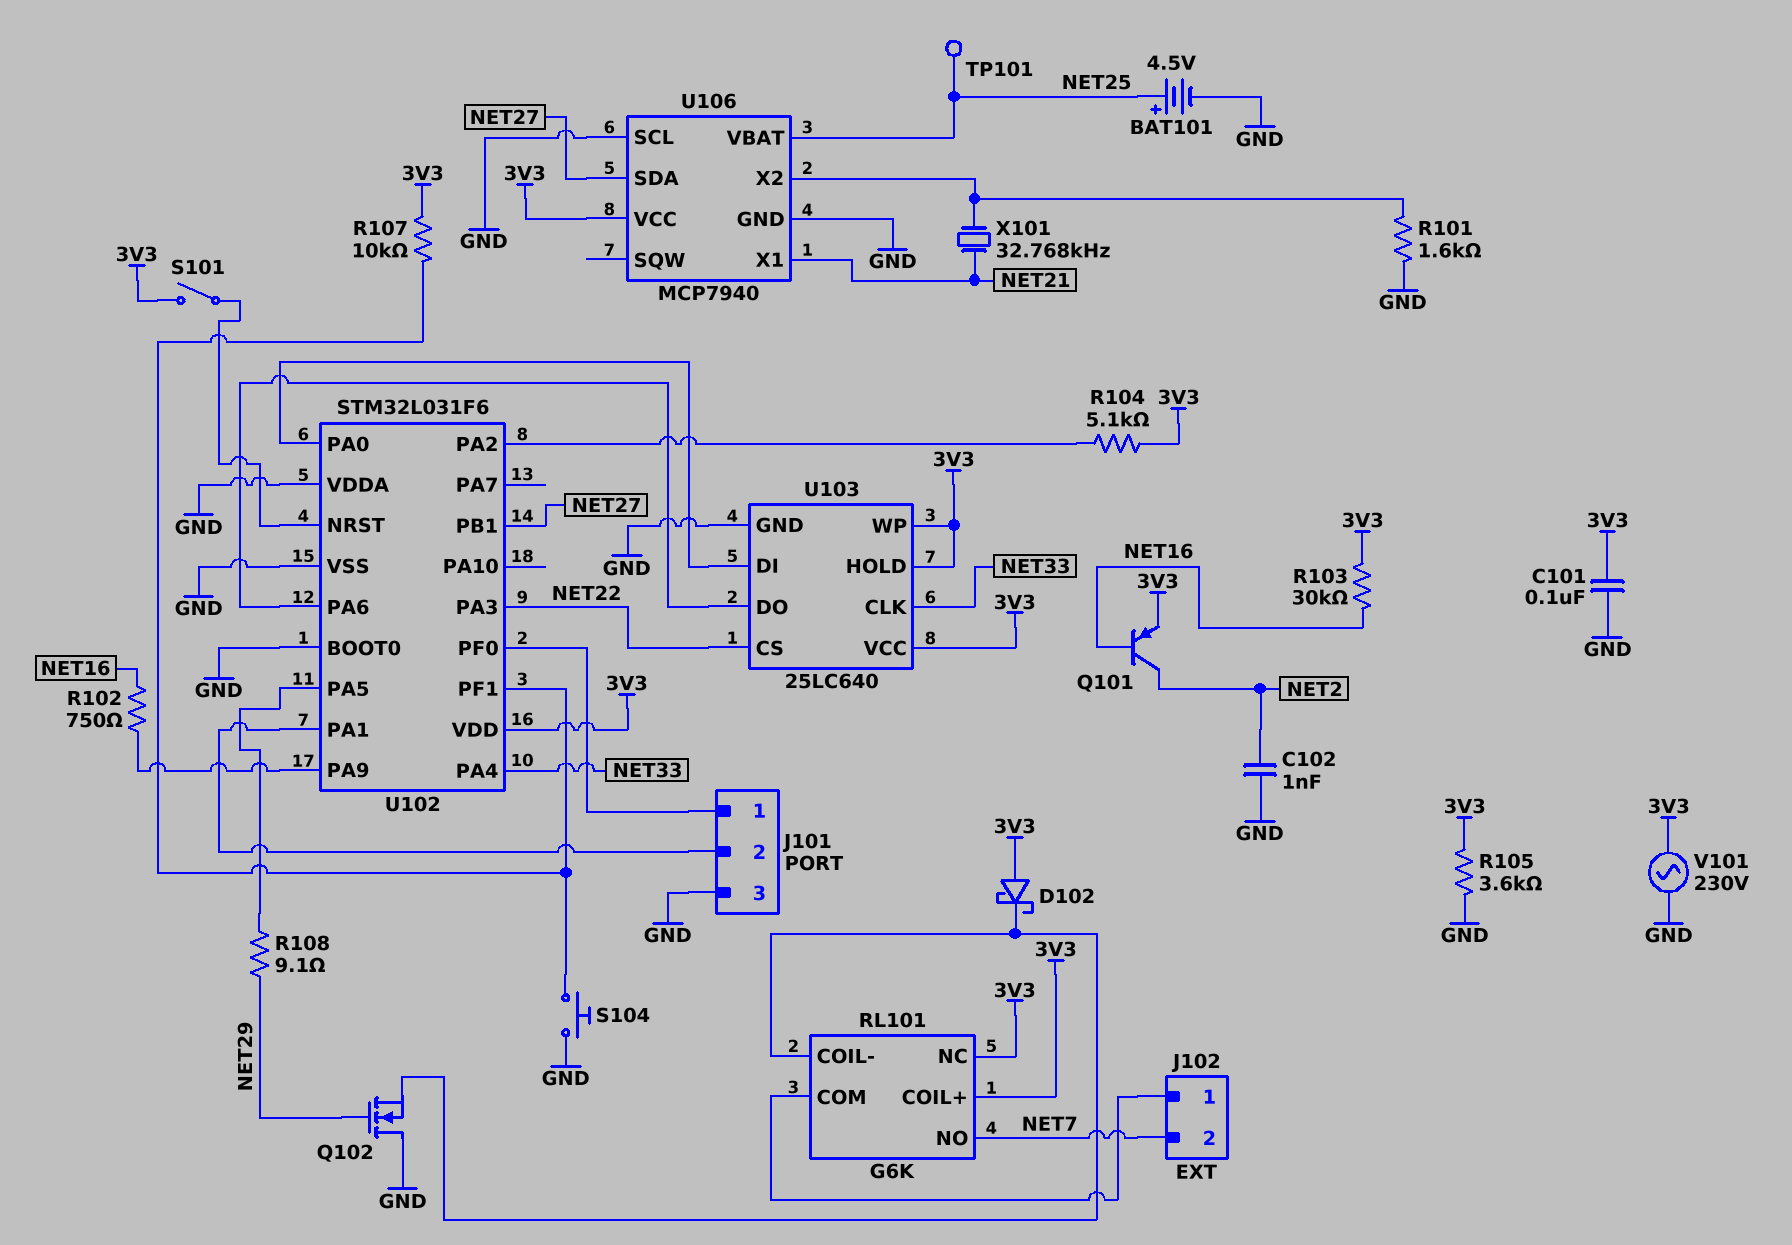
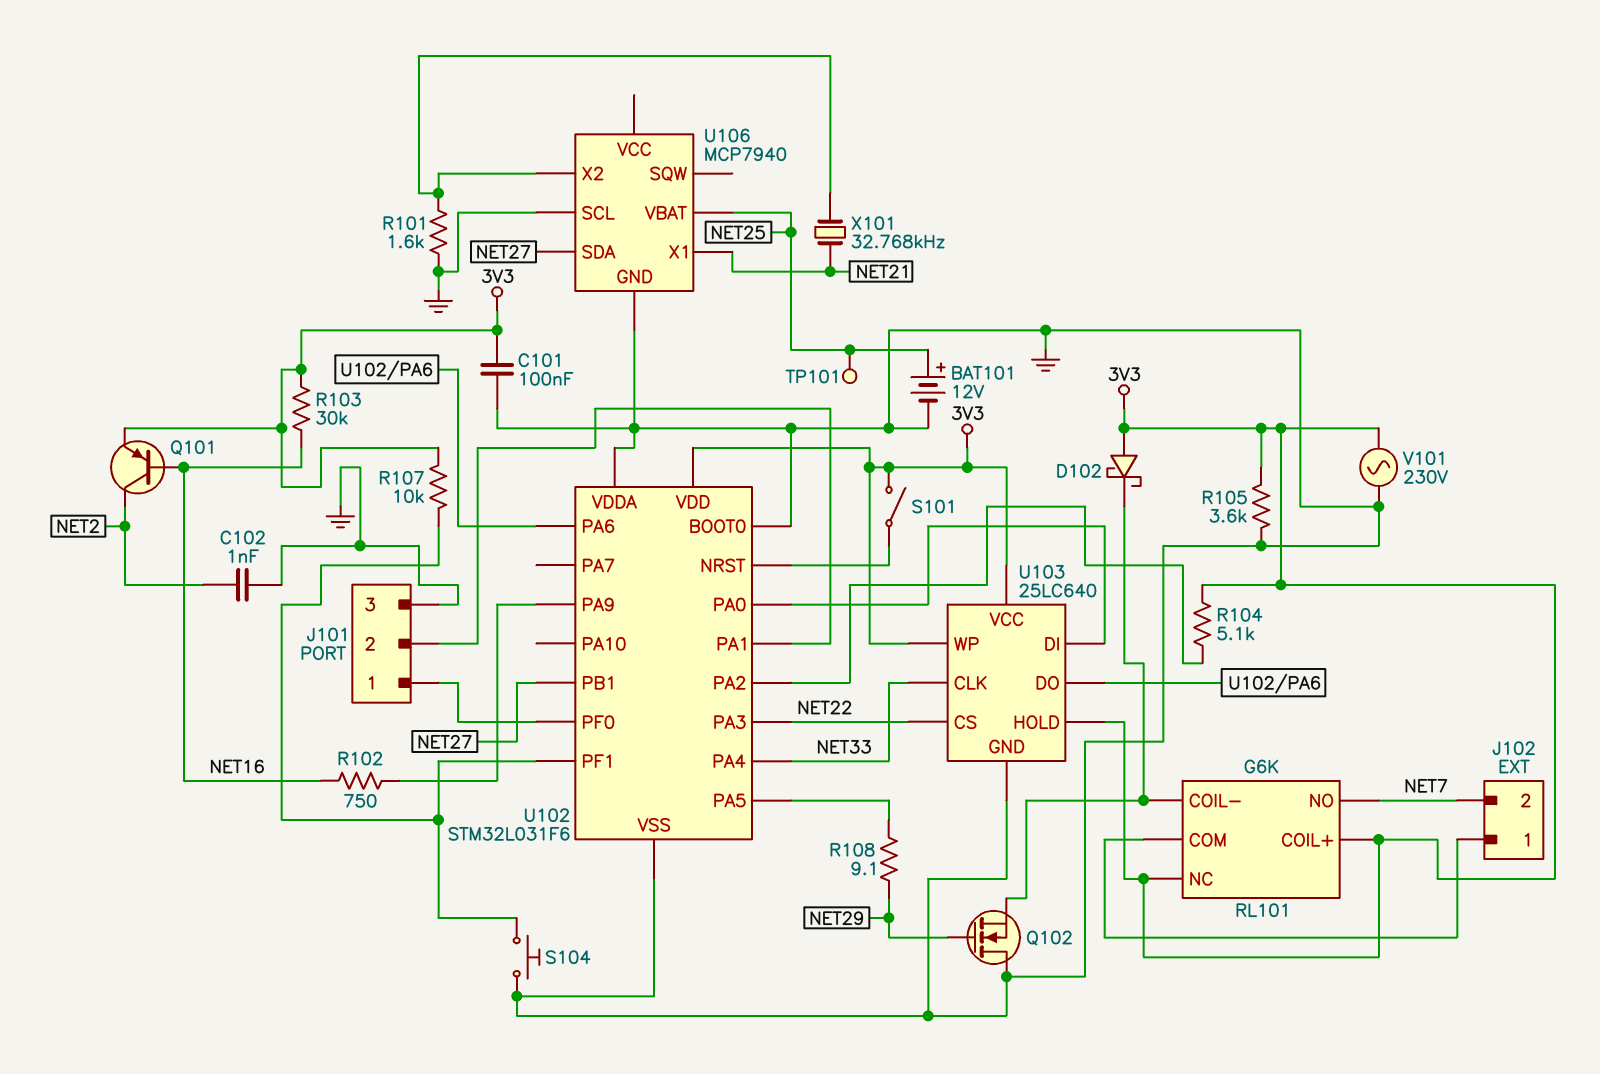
BAT101: 4.5V (plus NET25, minus GND) -> 12V (plus NET25, minus GND)
U106 pin VCC: 3V3 -> none

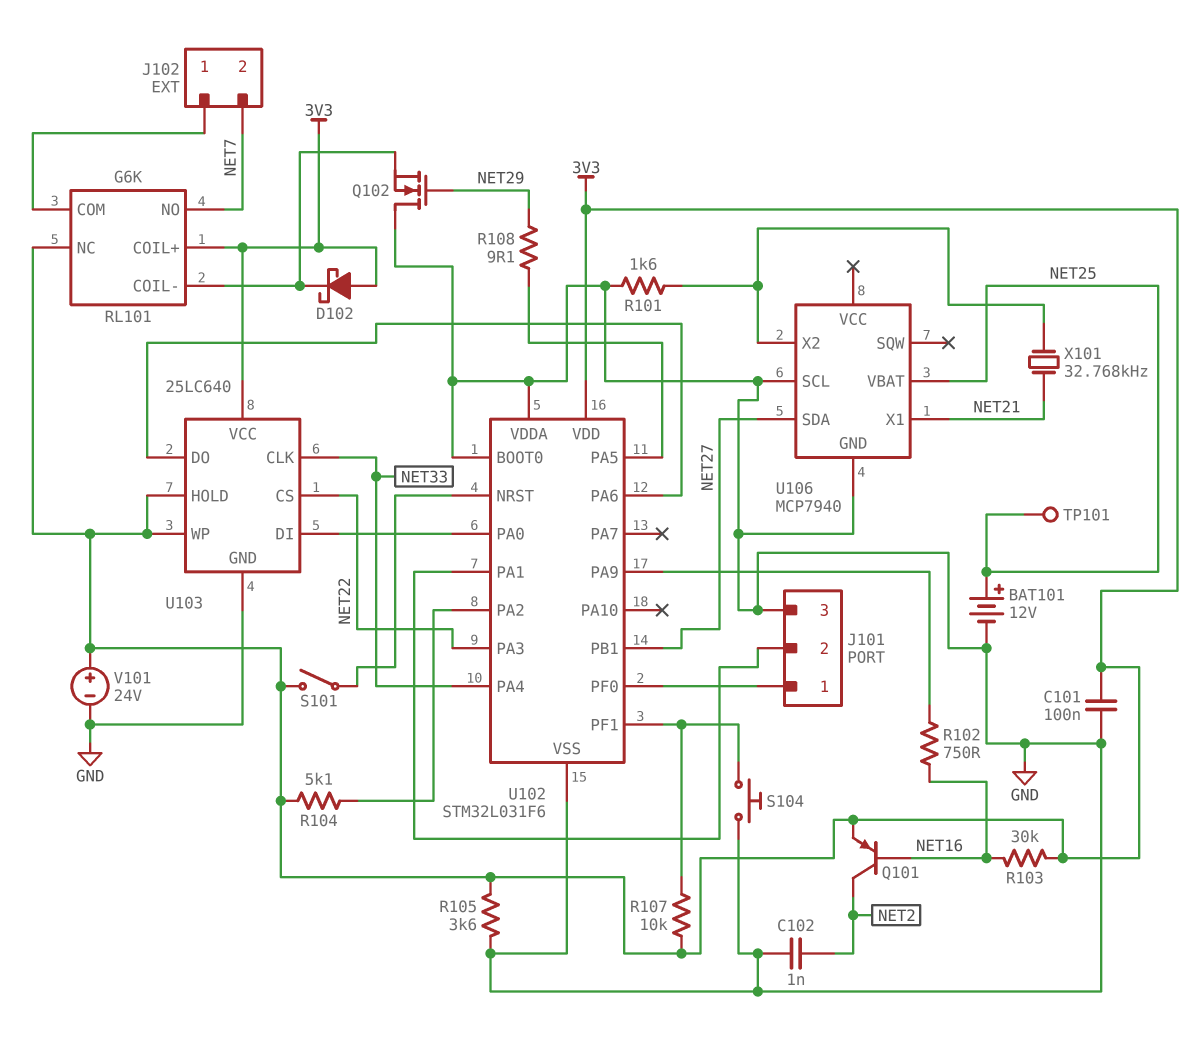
V101: AC 230V (3V3, GND) -> 24V (plus 3V3, minus GND)

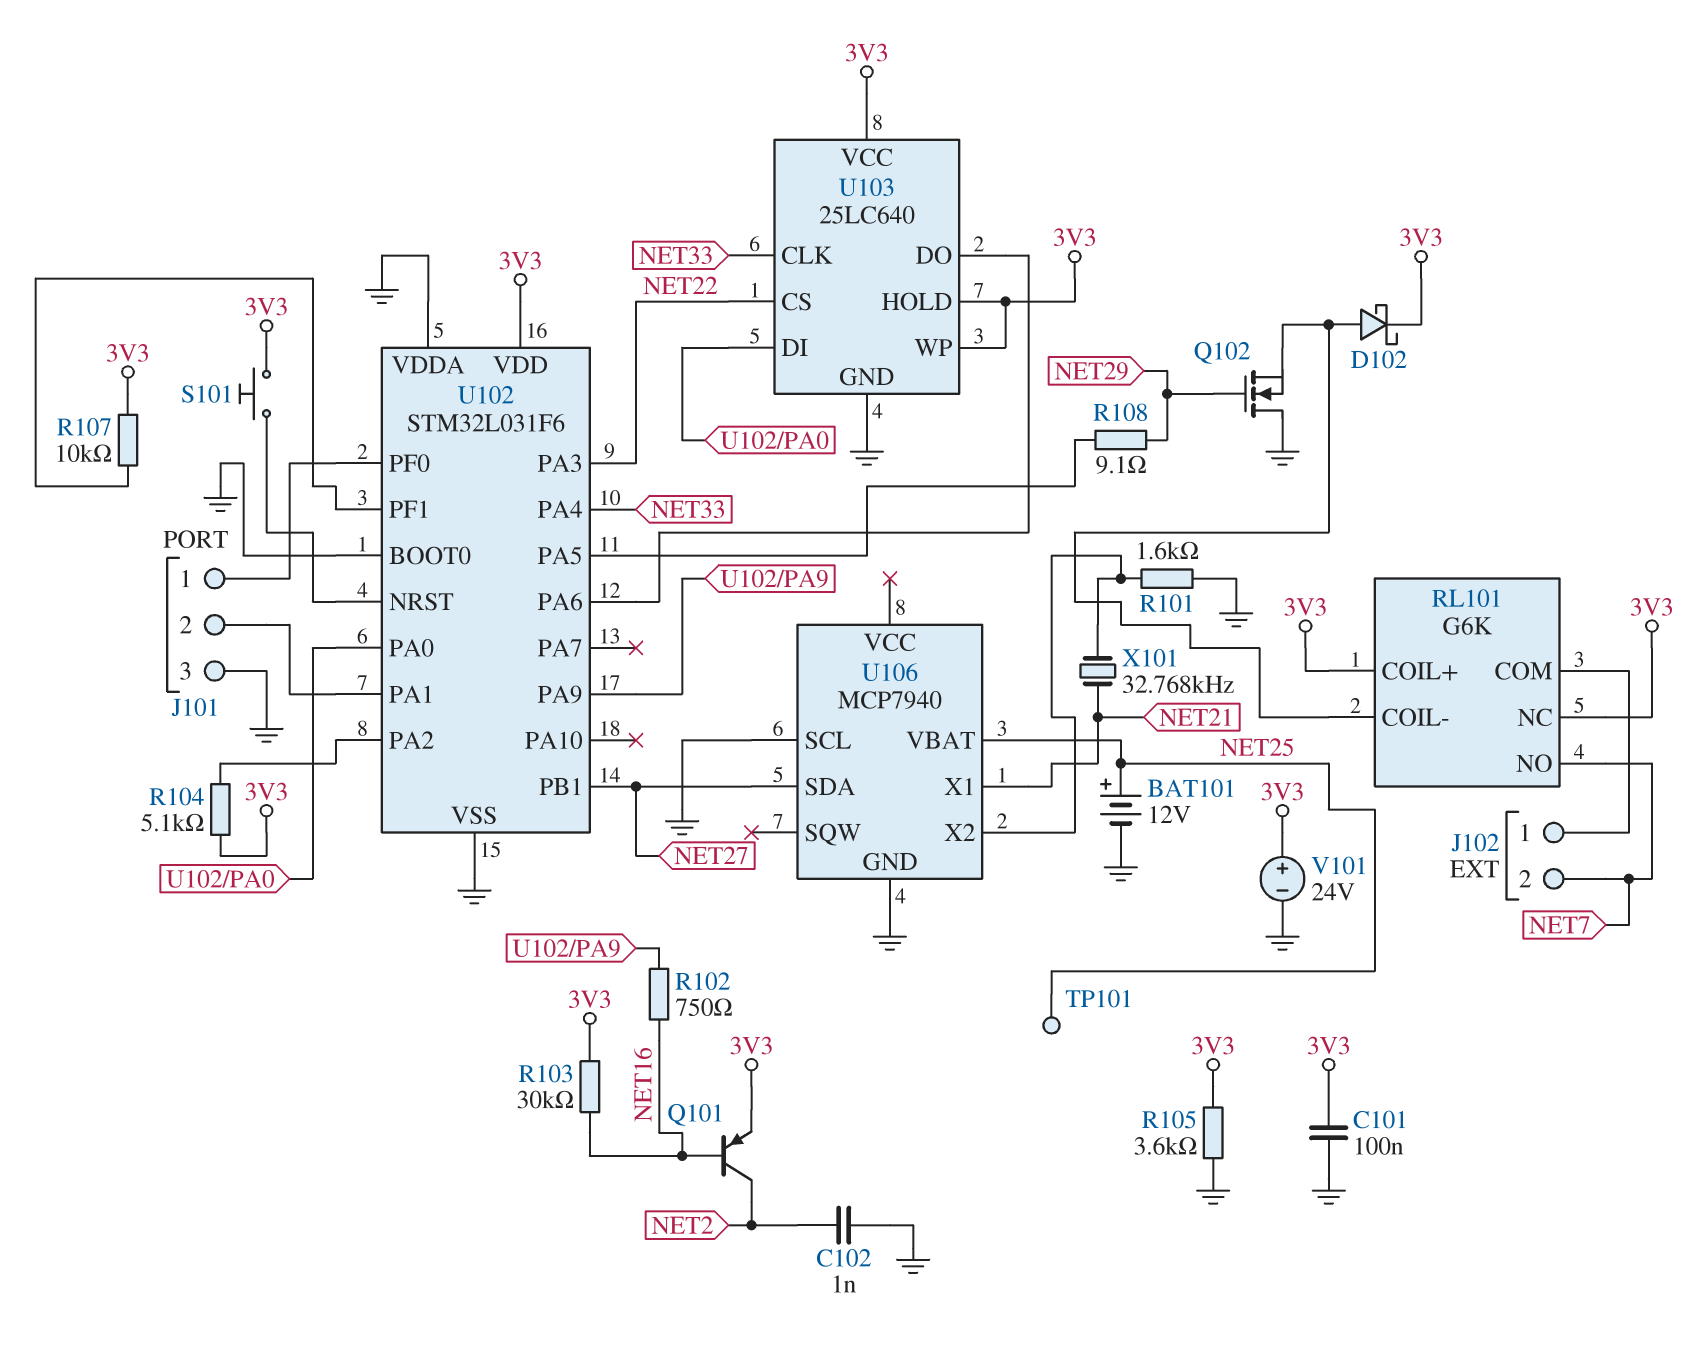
D102: schottky (A 3V3, K RL101/COIL-) -> schottky (A RL101/COIL-, K 3V3)
S101: switch (3V3, U102/NRST) -> button (3V3, U102/NRST)
S104: button (GND, U102/PF1) -> none

